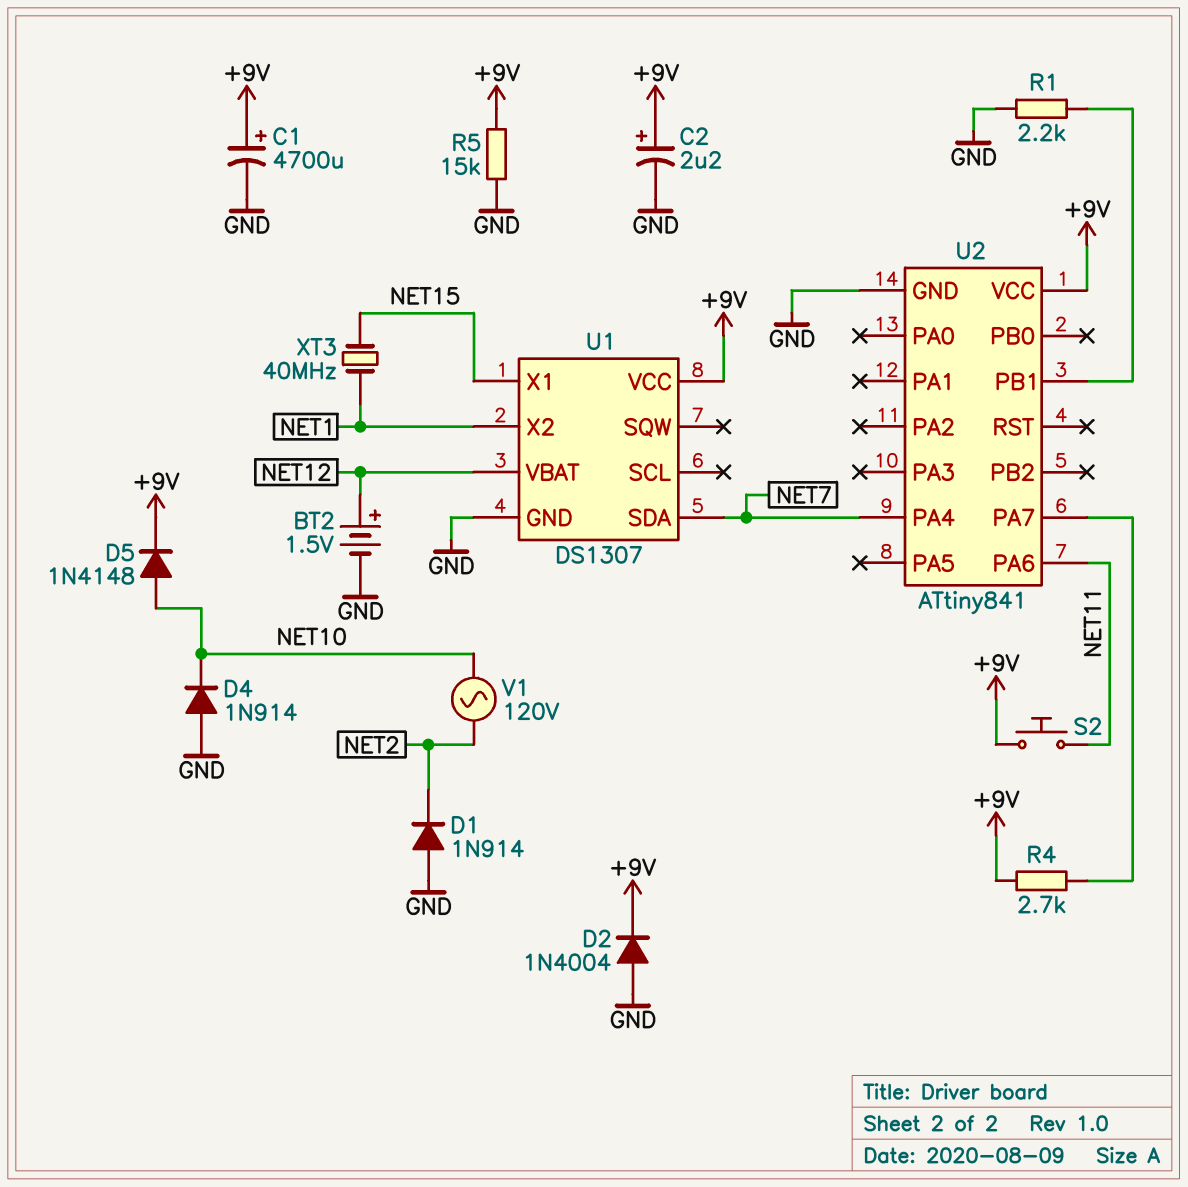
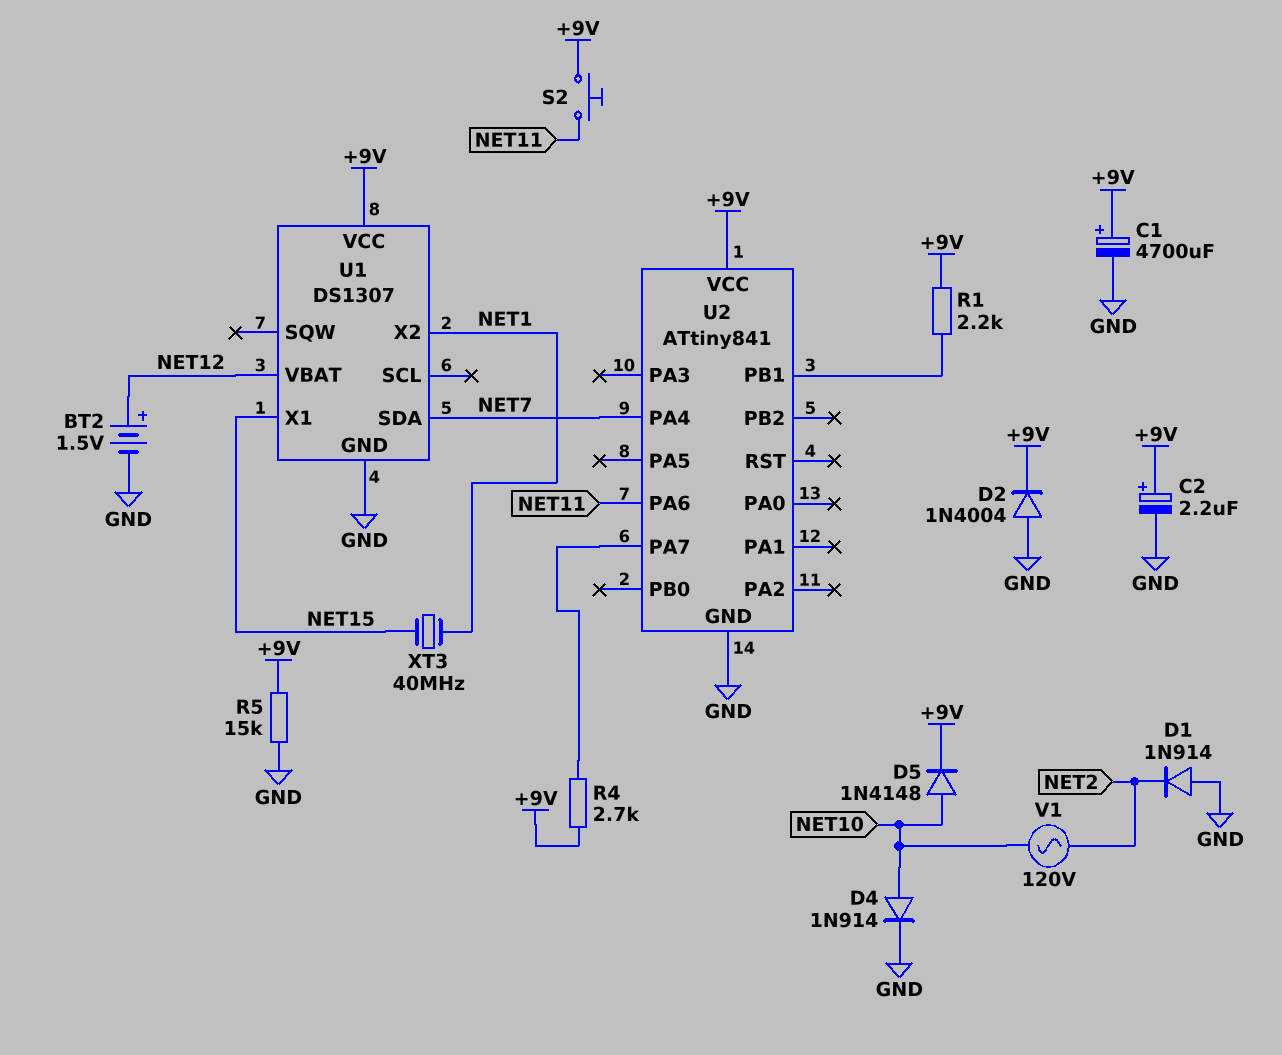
D4: diode 1N914 (A GND, K NET10) -> diode 1N914 (A NET10, K GND)
R1: 2.2k (GND, U2/PB1) -> 2.2k (+9V, U2/PB1)

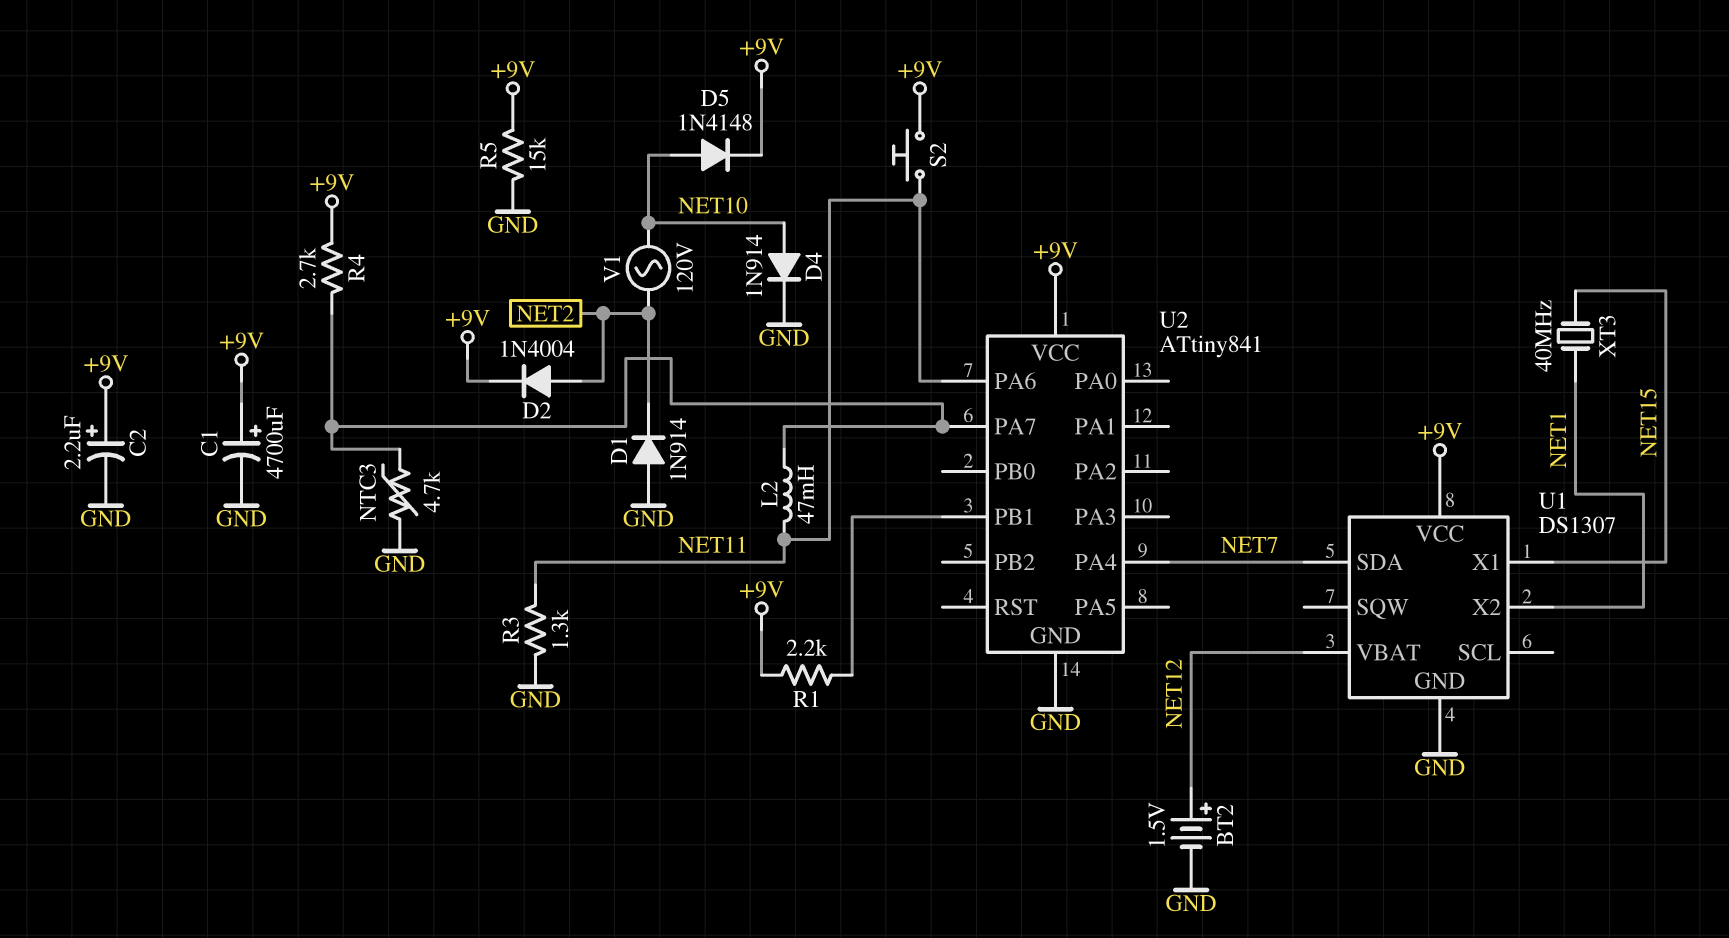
D2: diode 1N4004 (A GND, K +9V) -> diode 1N4004 (A NET2, K +9V)
L2: none -> 47mH (NET11, U2/PA7)
NTC3: none -> 4.7k (GND, U2/PA7)
R3: none -> 1.3k (GND, NET11)

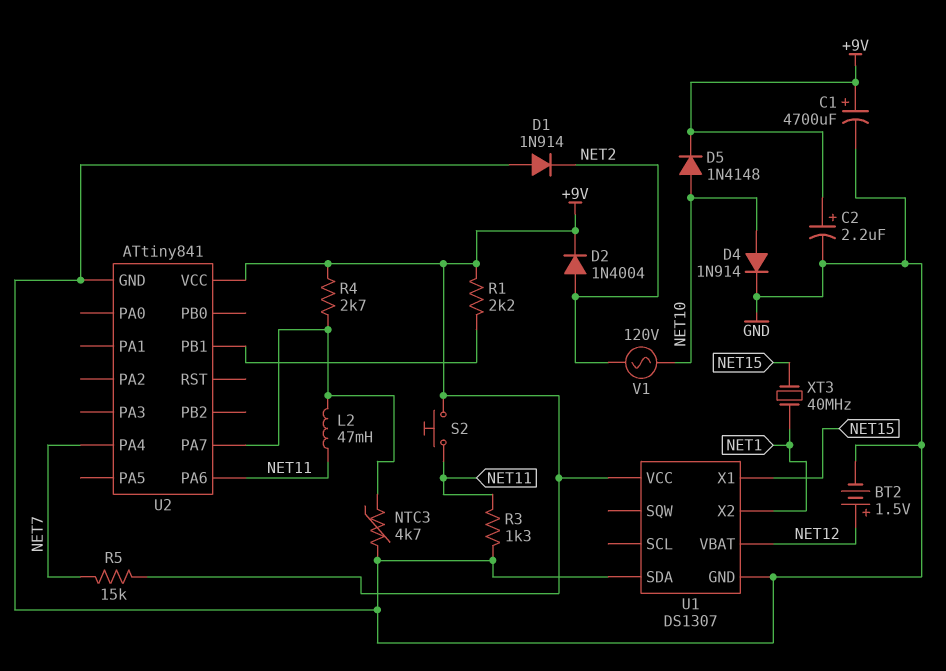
R5: 15k (+9V, GND) -> 15k (+9V, NET7)
U1 pin SDA: NET7 -> GND

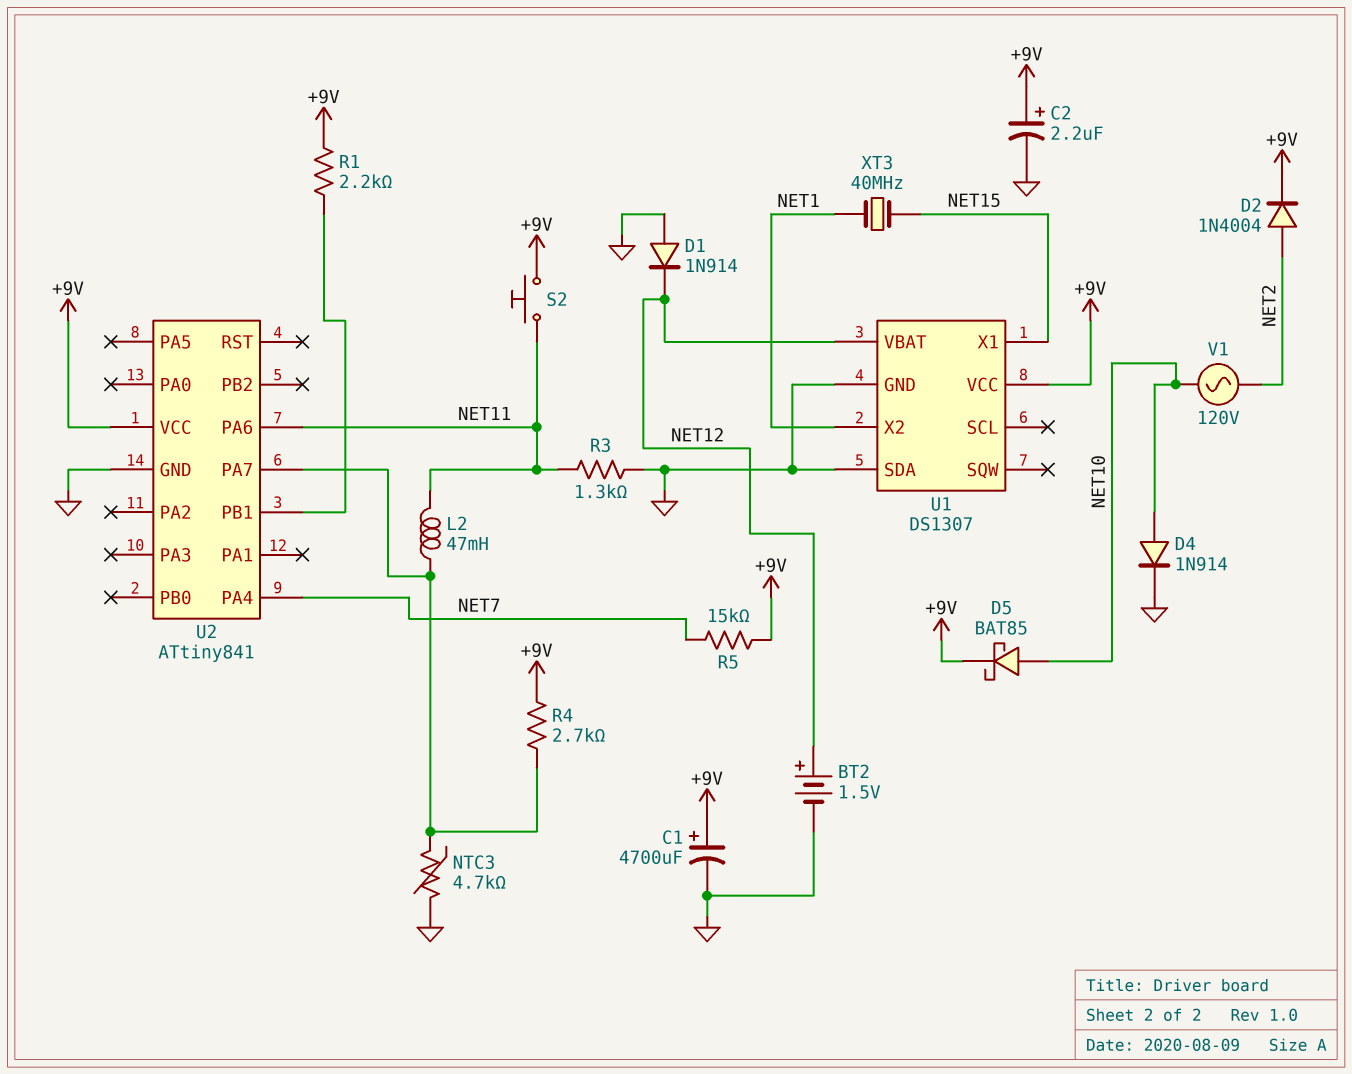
D1: diode 1N914 (A GND, K NET2) -> diode 1N914 (A GND, K NET12)
D5: diode 1N4148 (A NET10, K +9V) -> schottky BAT85 (A NET10, K +9V)

